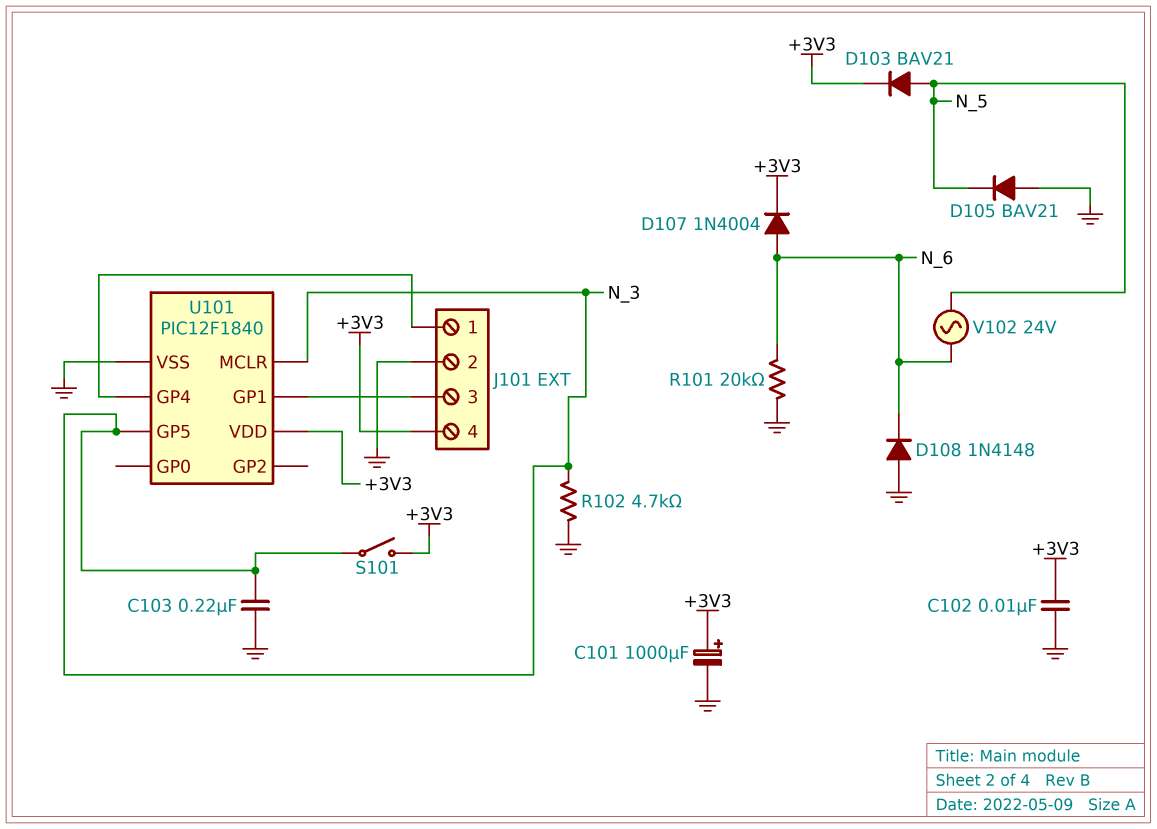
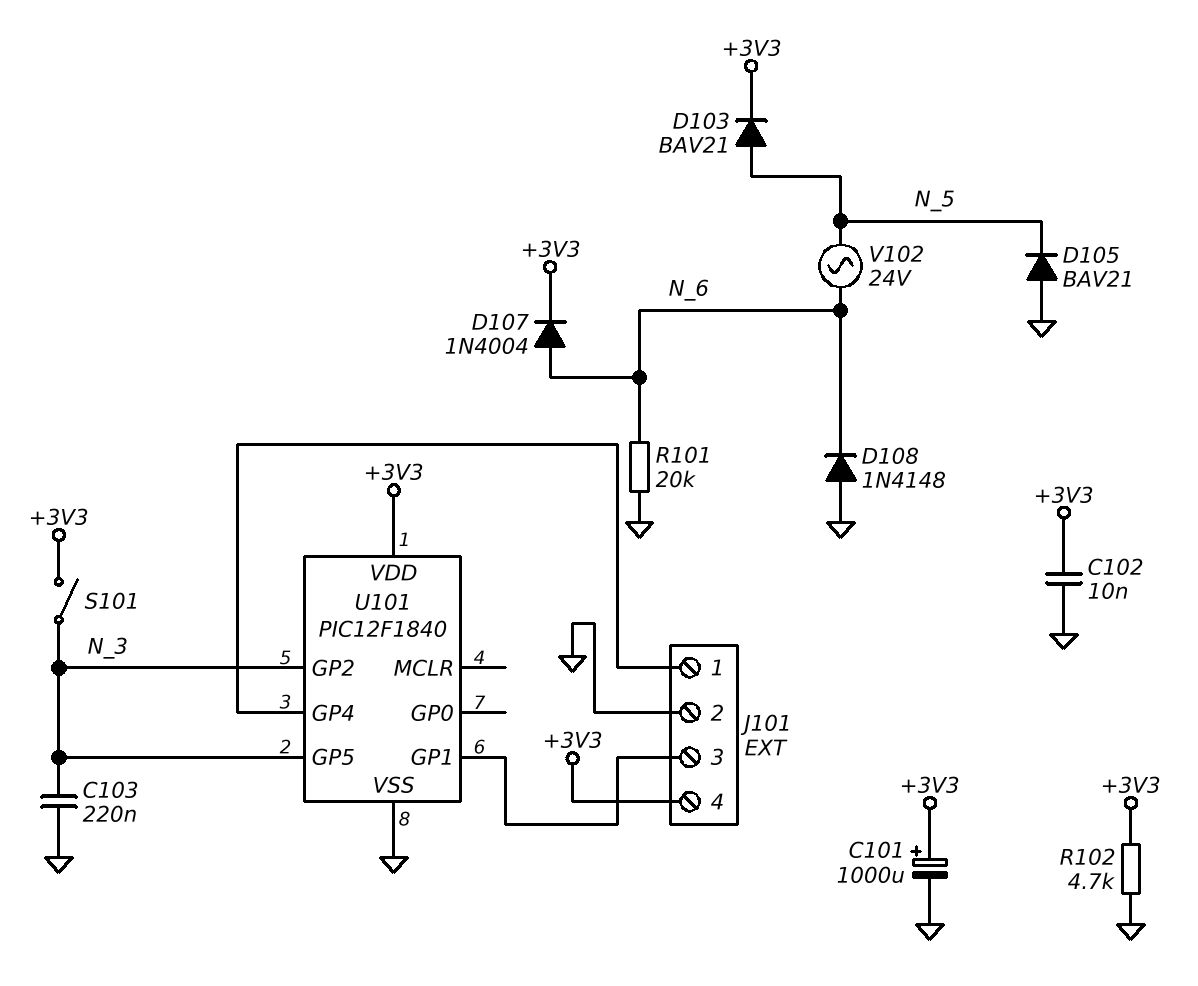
R102: 4.7k (GND, N_3) -> 4.7k (+3V3, GND)
U101 pin GP2: none -> N_3
U101 pin MCLR: N_3 -> none

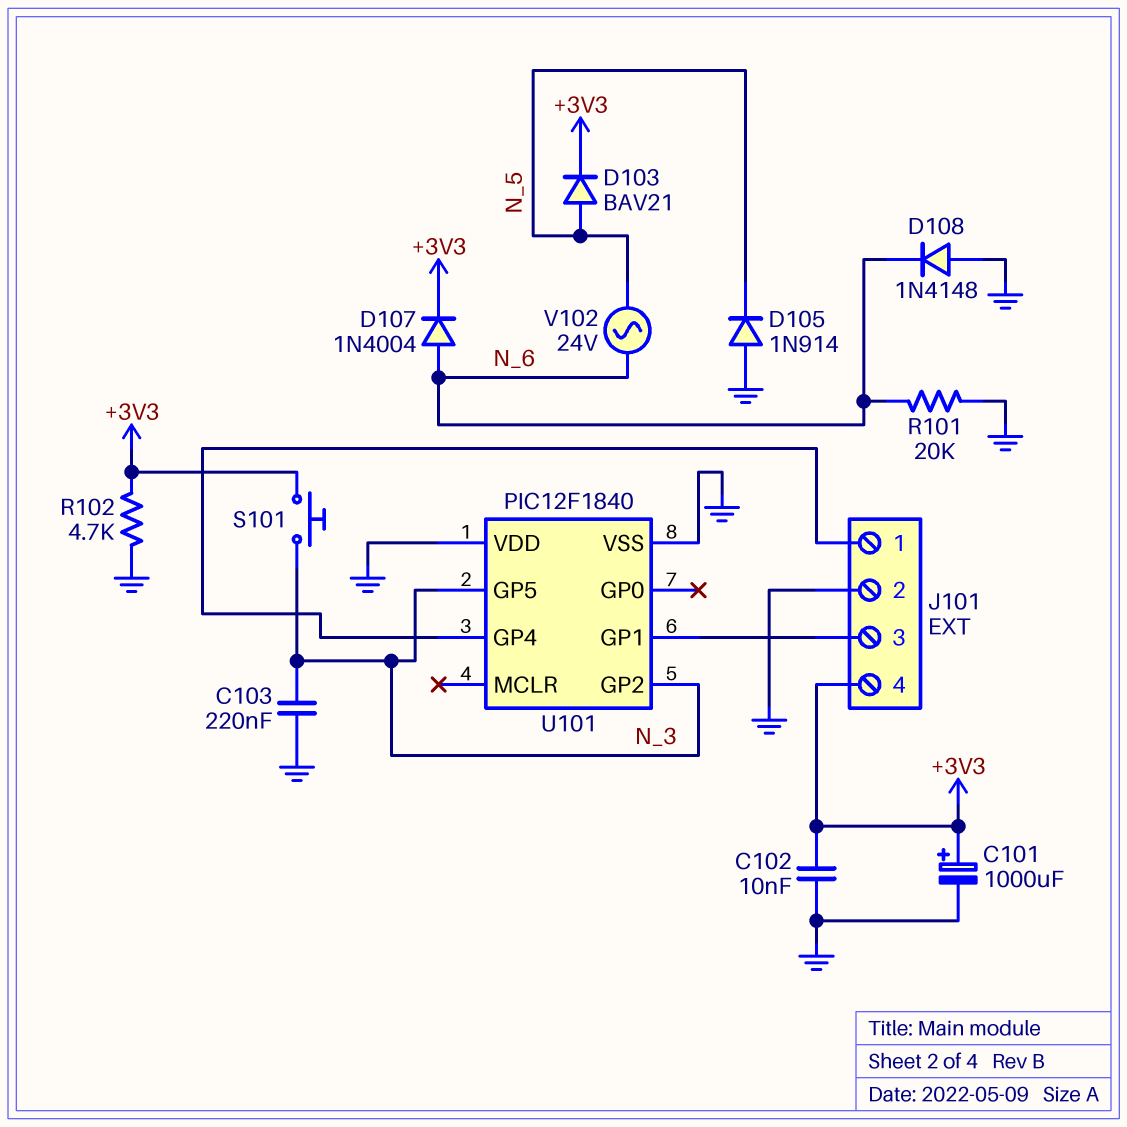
D105: diode BAV21 (A GND, K N_5) -> diode 1N914 (A GND, K N_5)
S101: switch (+3V3, N_3) -> button (+3V3, N_3)
U101 pin VDD: +3V3 -> GND

